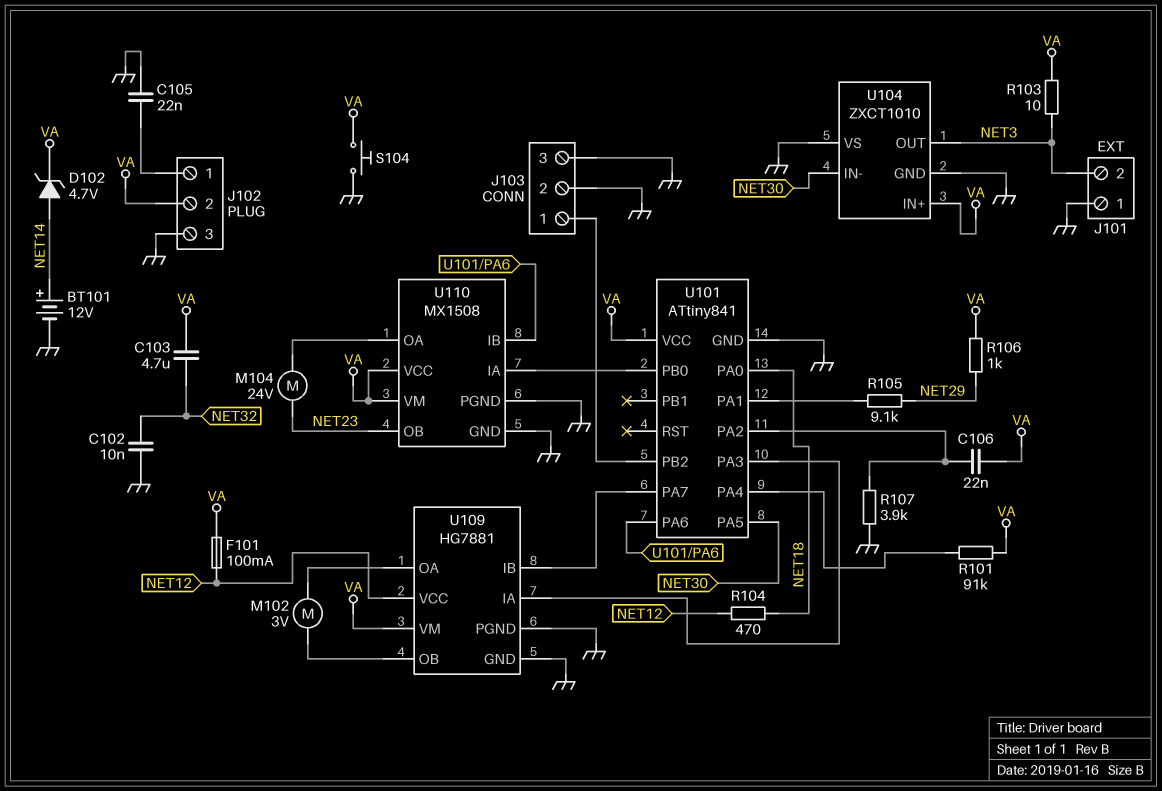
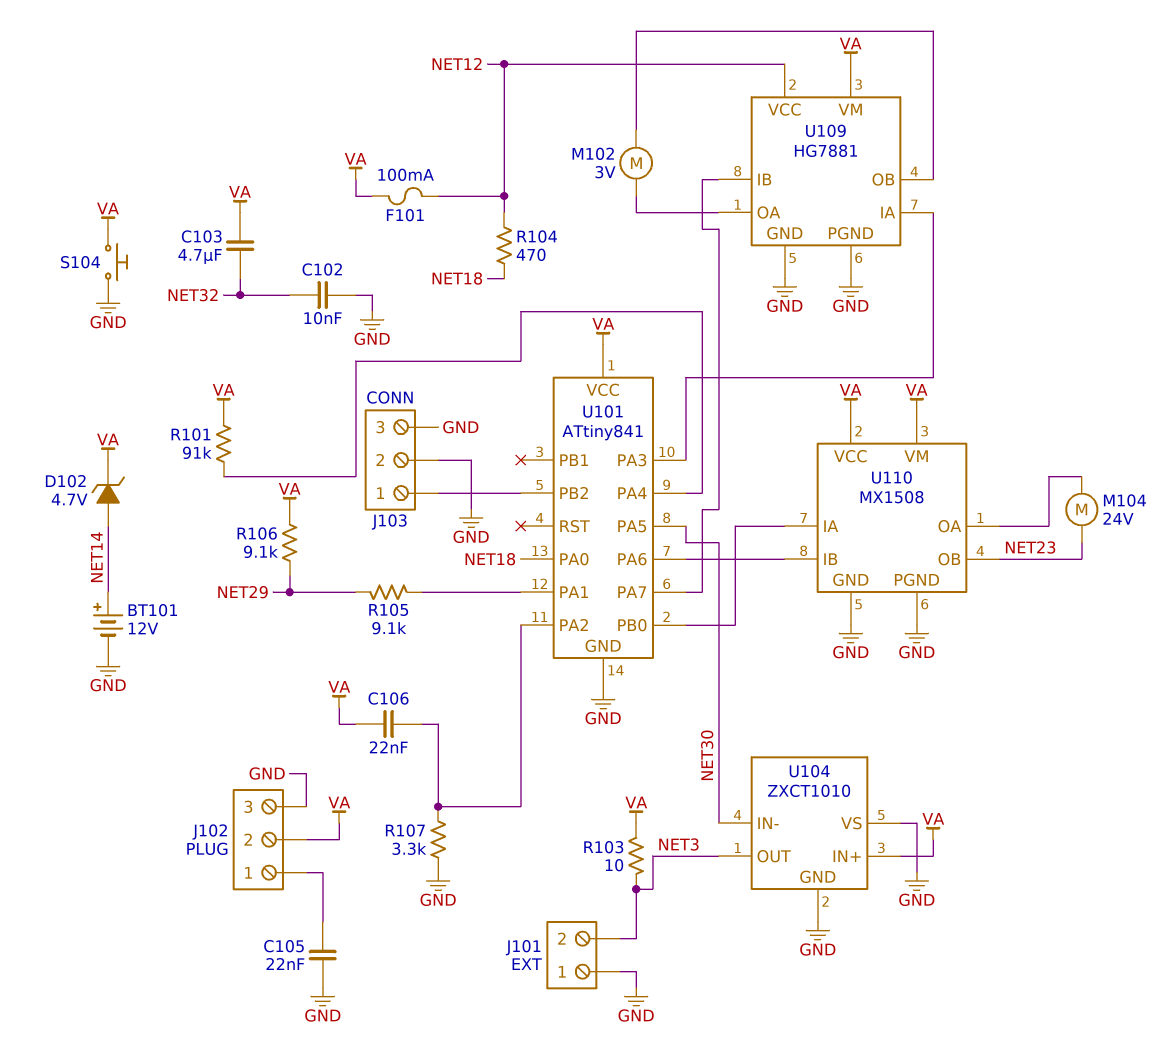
R106: 1k (NET29, VA) -> 9.1k (NET29, VA)
R107: 3.9k (GND, U101/PA2) -> 3.3k (GND, U101/PA2)

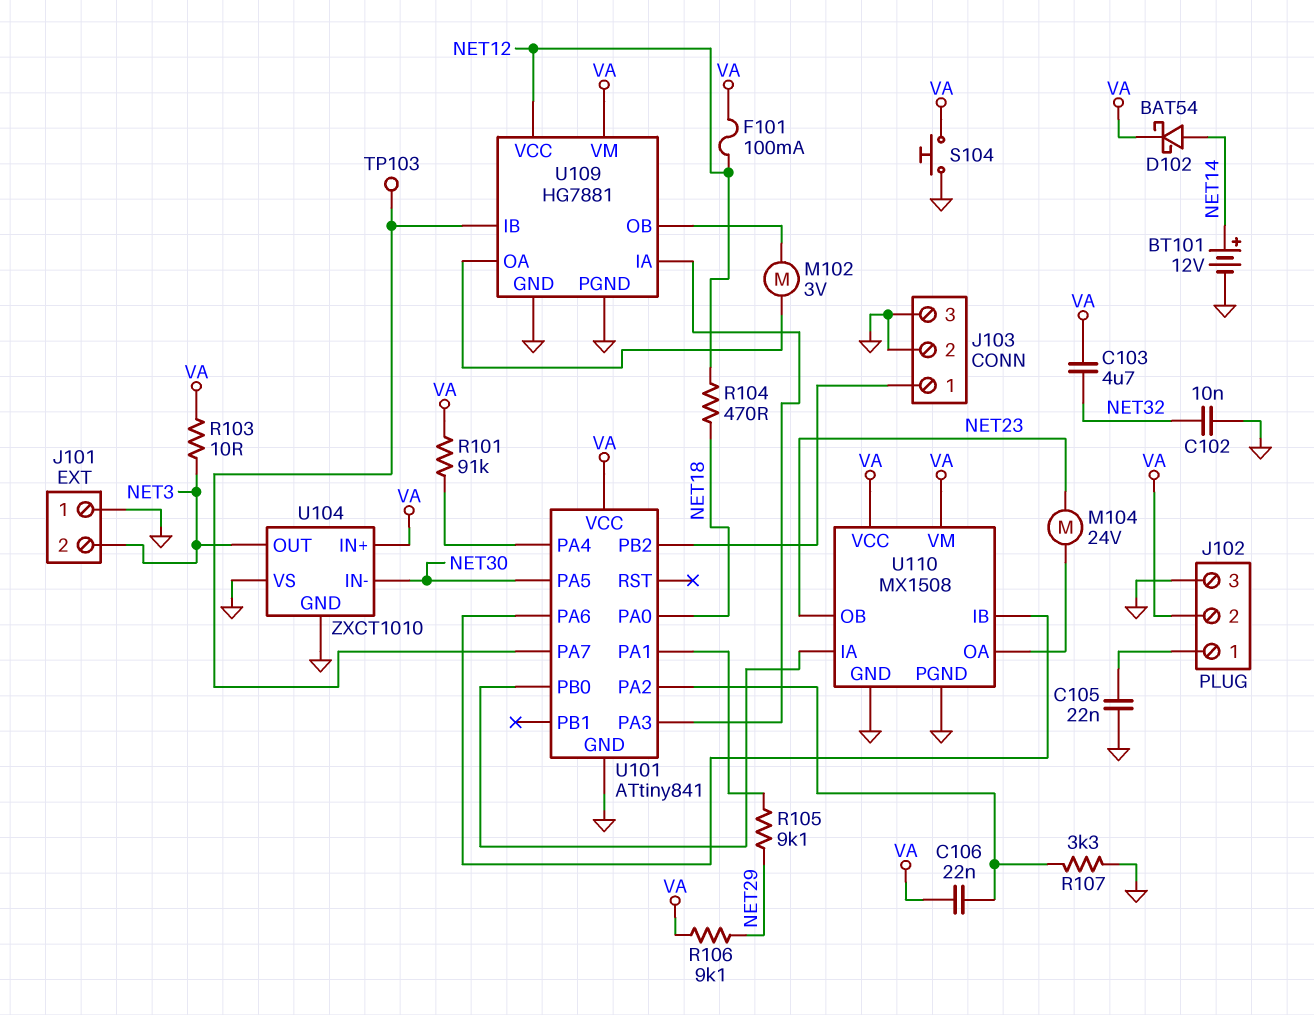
D102: zener 4.7V (A NET14, K VA) -> schottky BAT54 (A NET14, K VA)
TP103: none -> test point (U101/PA7)

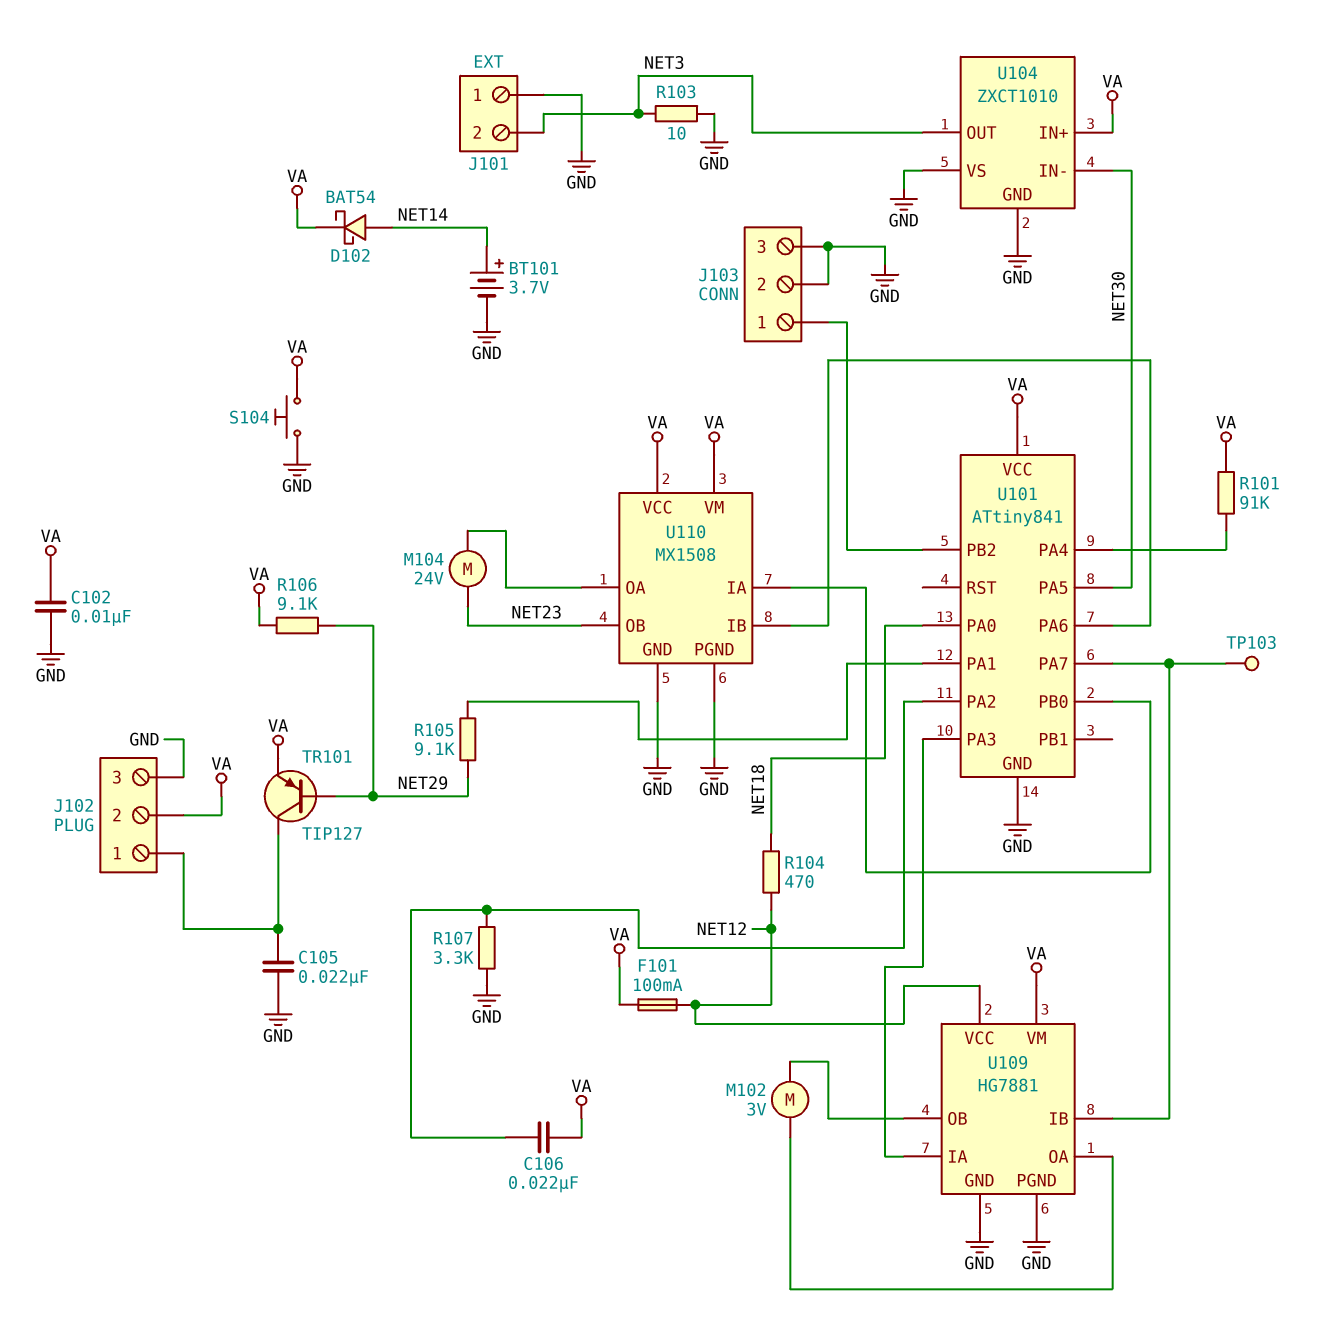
BT101: 12V (plus NET14, minus GND) -> 3.7V (plus NET14, minus GND)
C102: 10nF (GND, NET32) -> 10nF (GND, VA)
C103: 4.7uF (NET32, VA) -> none
R103: 10 (NET3, VA) -> 10 (GND, NET3)
TR101: none -> PNP TIP127 (B NET29, C J102/1, E VA)

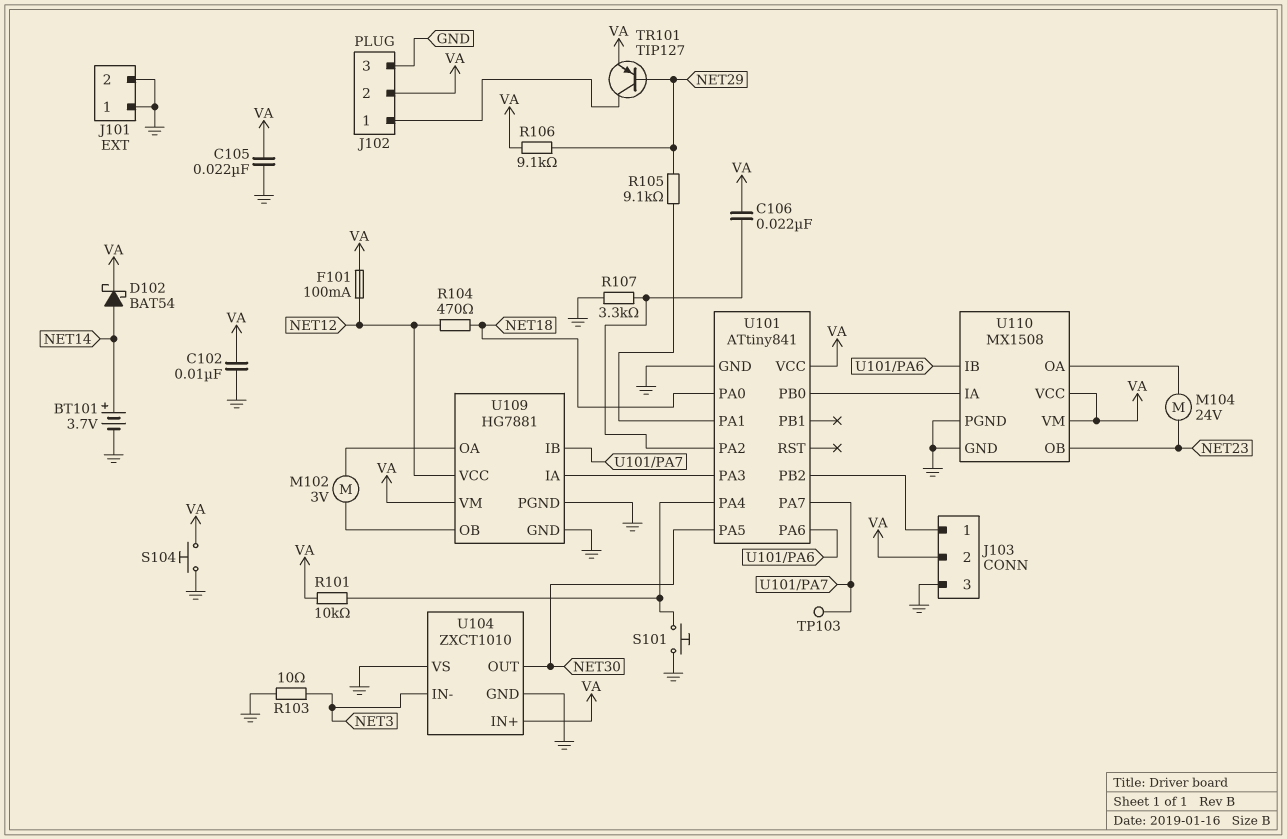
C105: 22nF (GND, J102/1) -> 22nF (GND, VA)
J101 pin 2: NET3 -> GND
J103 pin 2: GND -> VA
R101: 91k (U101/PA4, VA) -> 10k (U101/PA4, VA)
S101: none -> button (GND, U101/PA4)
U104 pin IN-: NET30 -> NET3
U104 pin OUT: NET3 -> NET30

